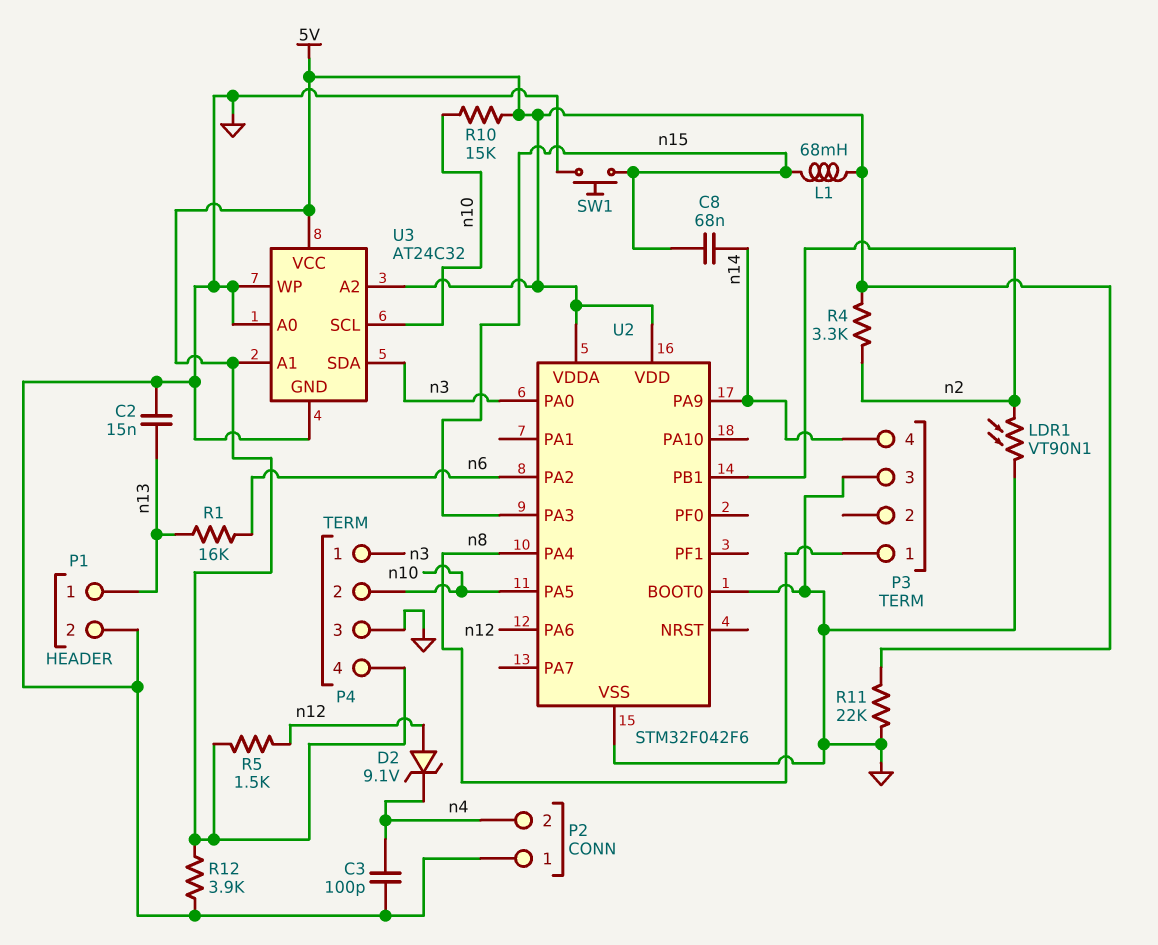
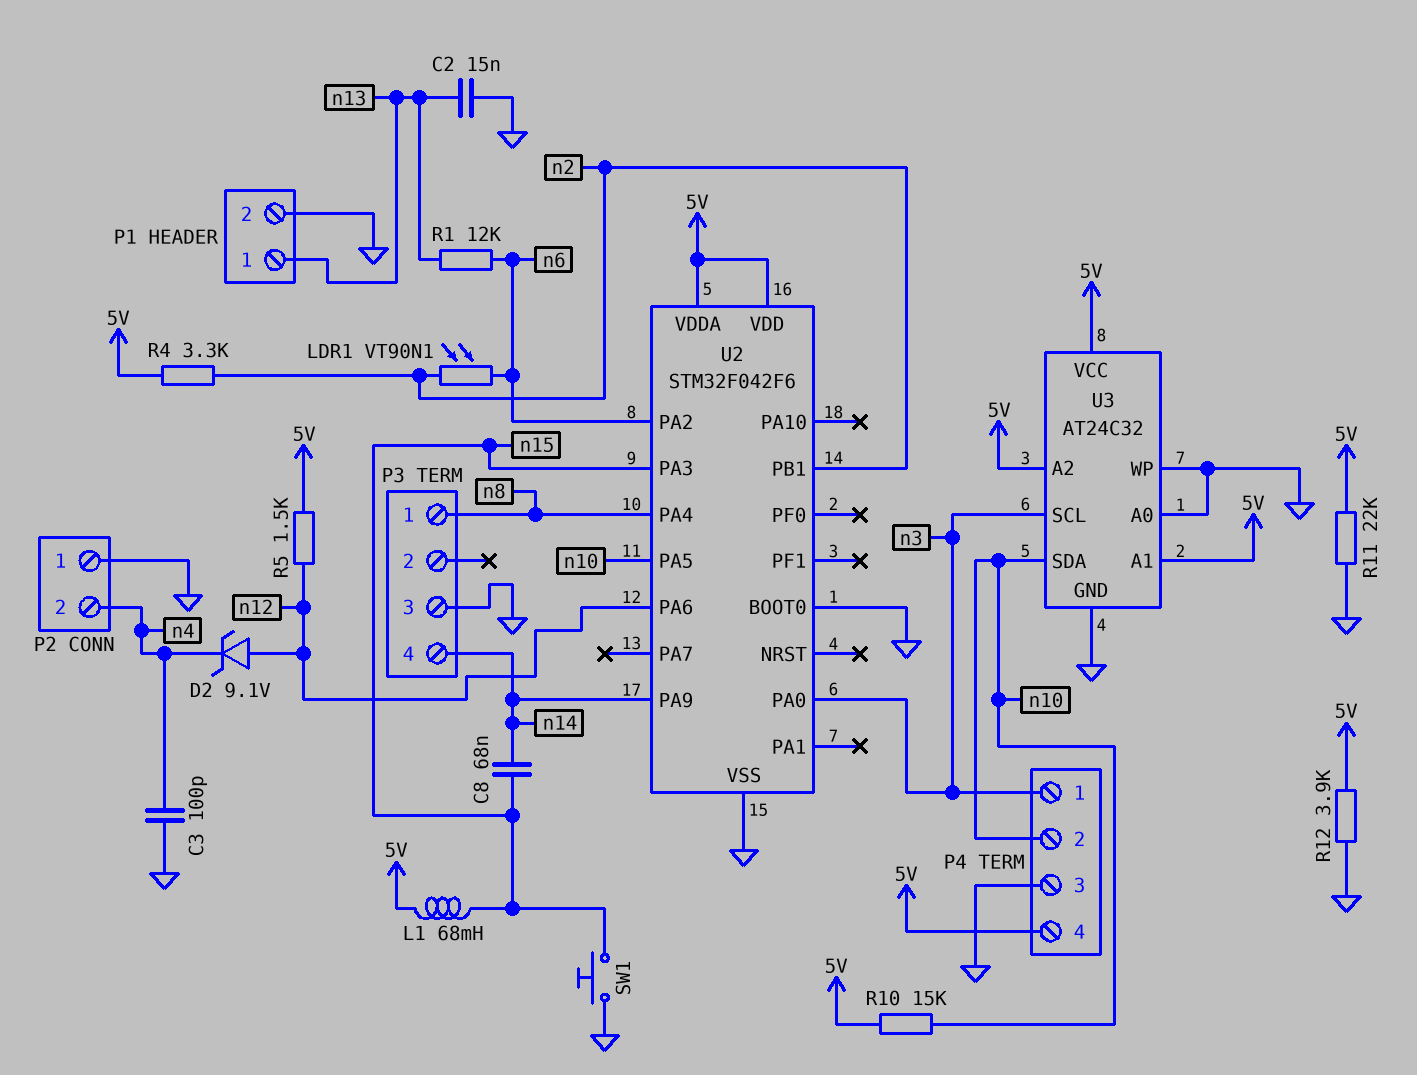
LDR1: VT90N1 (GND, n2) -> VT90N1 (n2, n6)
R1: 16k (n6, n13) -> 12k (n6, n13)
U3 pin SCL: n10 -> n3
U3 pin SDA: n3 -> n10

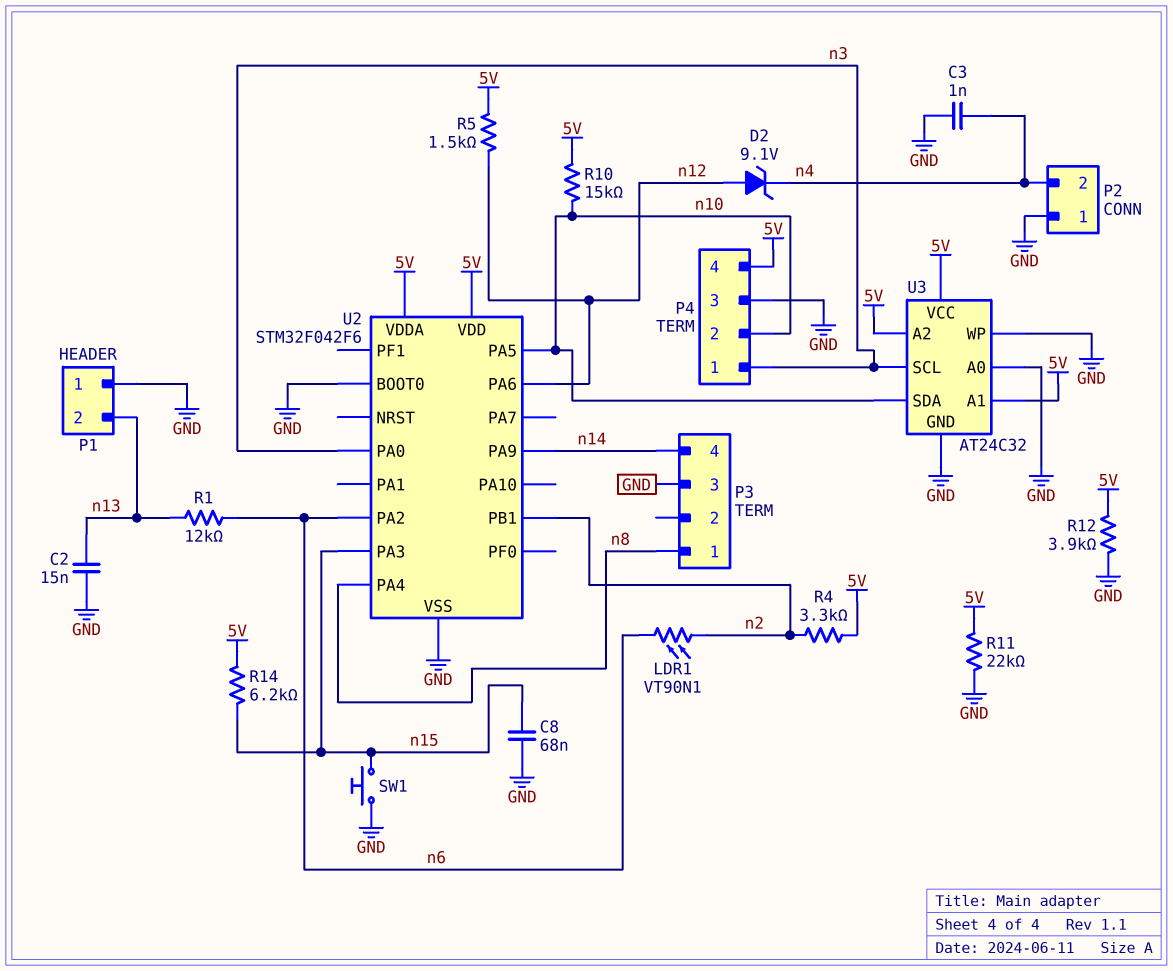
C3: 100pF (GND, n4) -> 1nF (GND, n4)
C8: 68nF (n14, n15) -> 68nF (GND, n15)
L1: 68mH (5V, n15) -> none
P1 pin 1: n13 -> GND
P1 pin 2: GND -> n13
R14: none -> 6.2k (5V, n15)

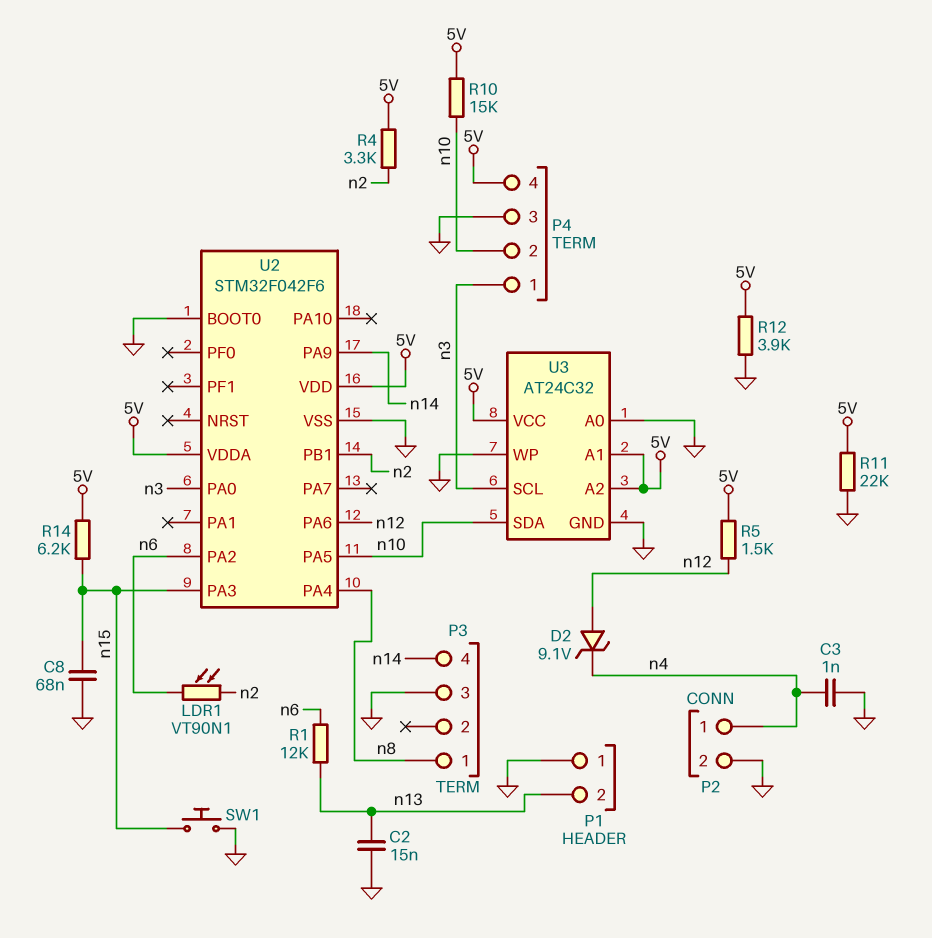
P2 pin 1: GND -> n4
P2 pin 2: n4 -> GND

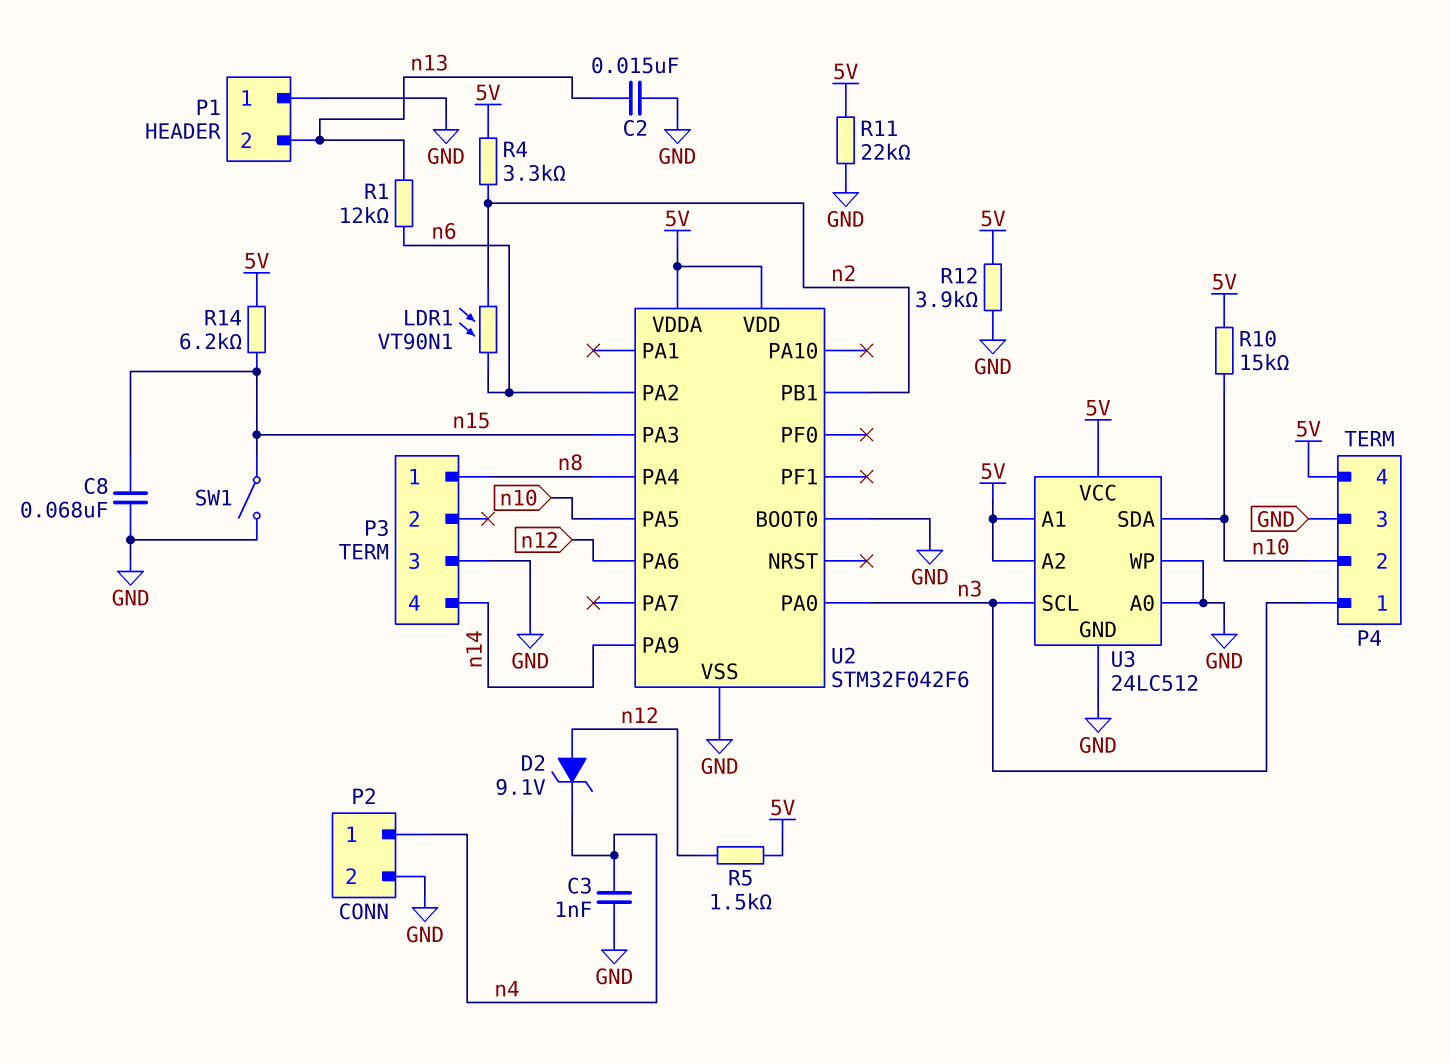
SW1: button (GND, n15) -> switch (GND, n15)
U3: AT24C32 -> 24LC512

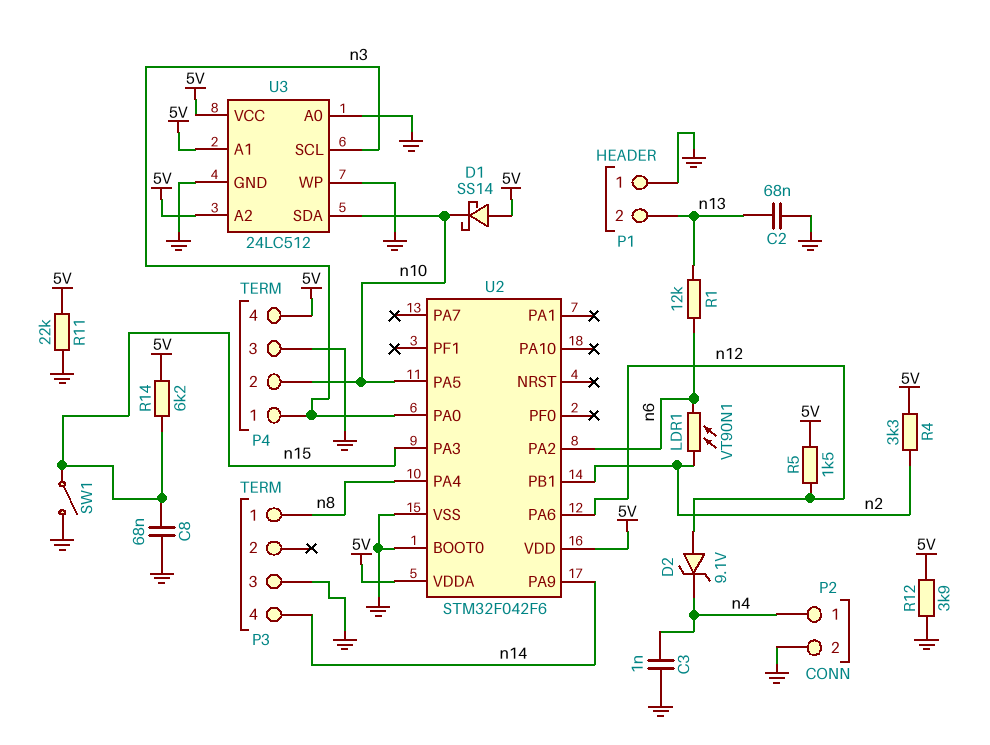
C2: 15nF (GND, n13) -> 68nF (GND, n13)
D1: none -> schottky SS14 (A 5V, K n10)
R10: 15k (5V, n10) -> none

